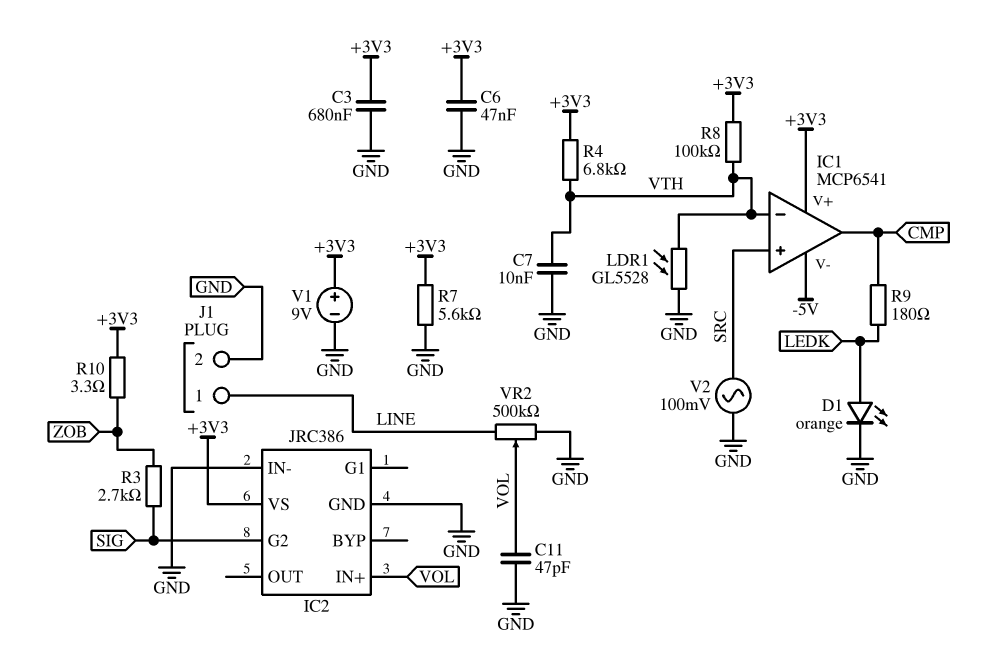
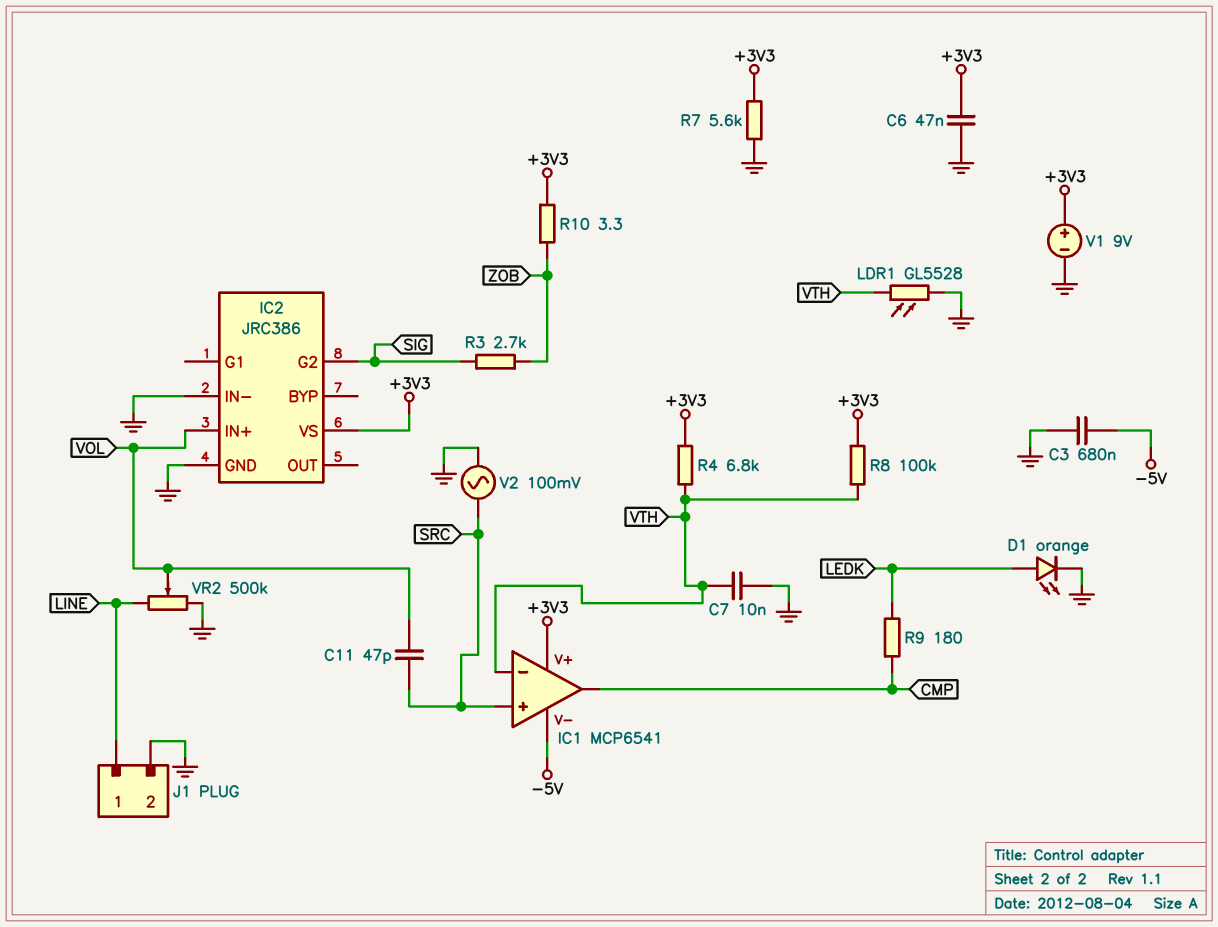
C3: 680nF (+3V3, GND) -> 680nF (-5V, GND)
C11: 47pF (GND, VOL) -> 47pF (SRC, VOL)

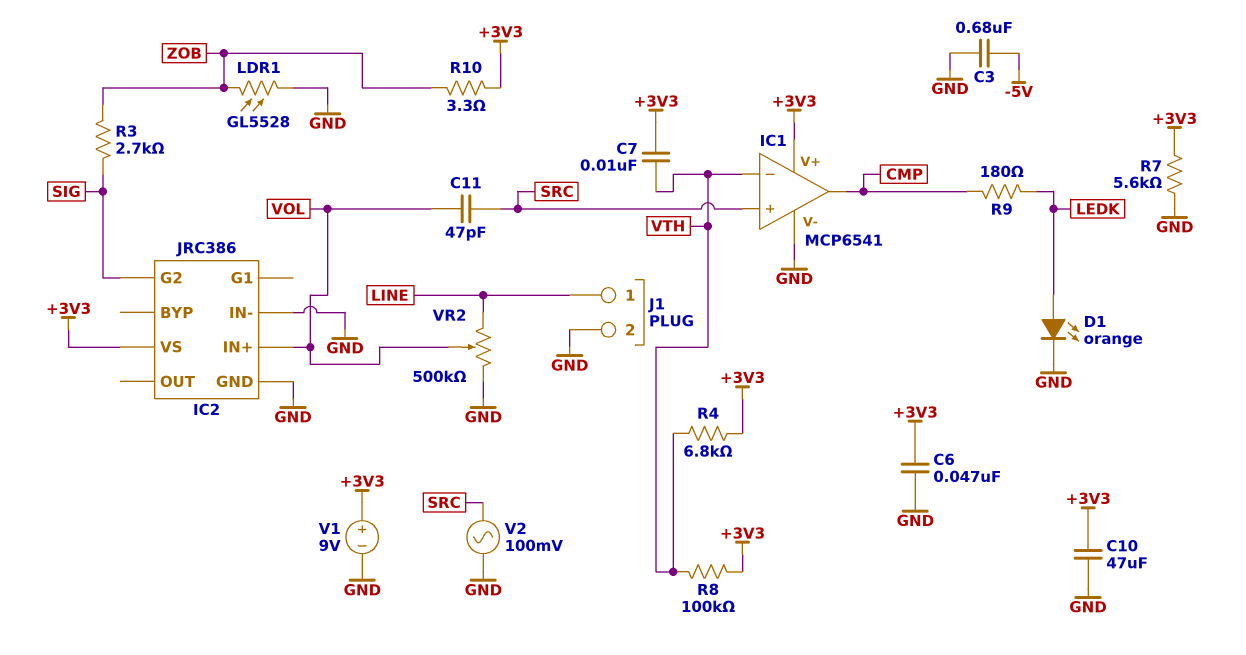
C7: 10nF (GND, VTH) -> 10nF (+3V3, VTH)
C10: none -> 47uF (+3V3, GND)
IC1 pin V-: -5V -> GND
LDR1: GL5528 (GND, VTH) -> GL5528 (GND, ZOB)

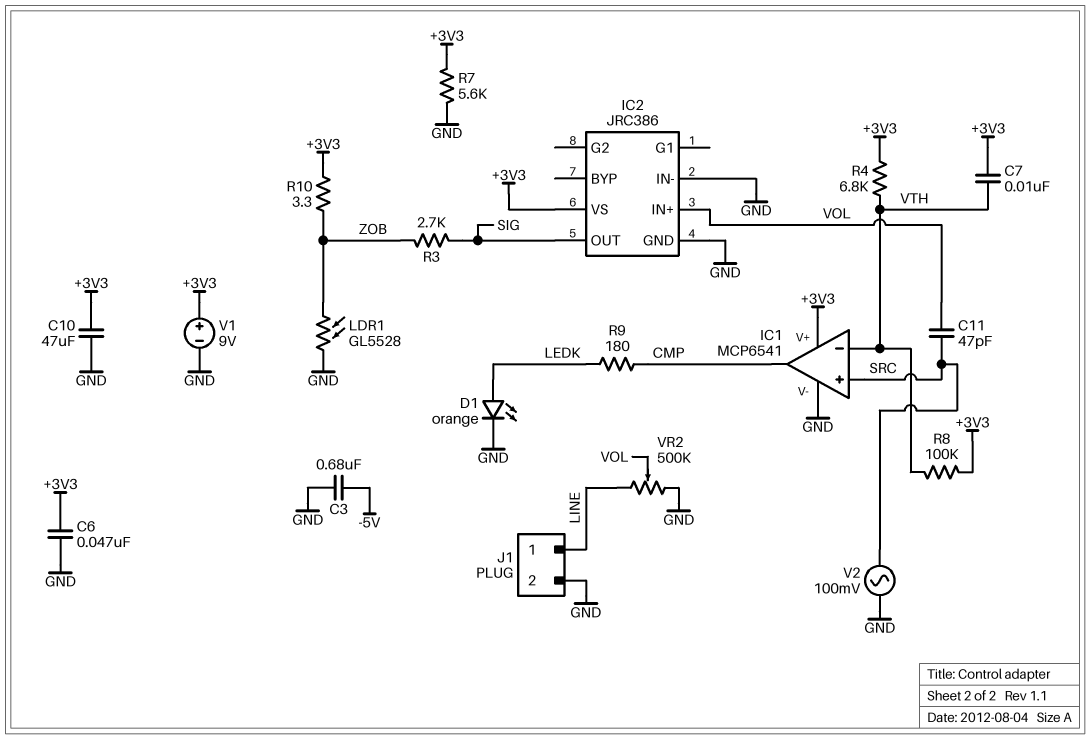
IC2 pin G2: SIG -> none
IC2 pin OUT: none -> SIG

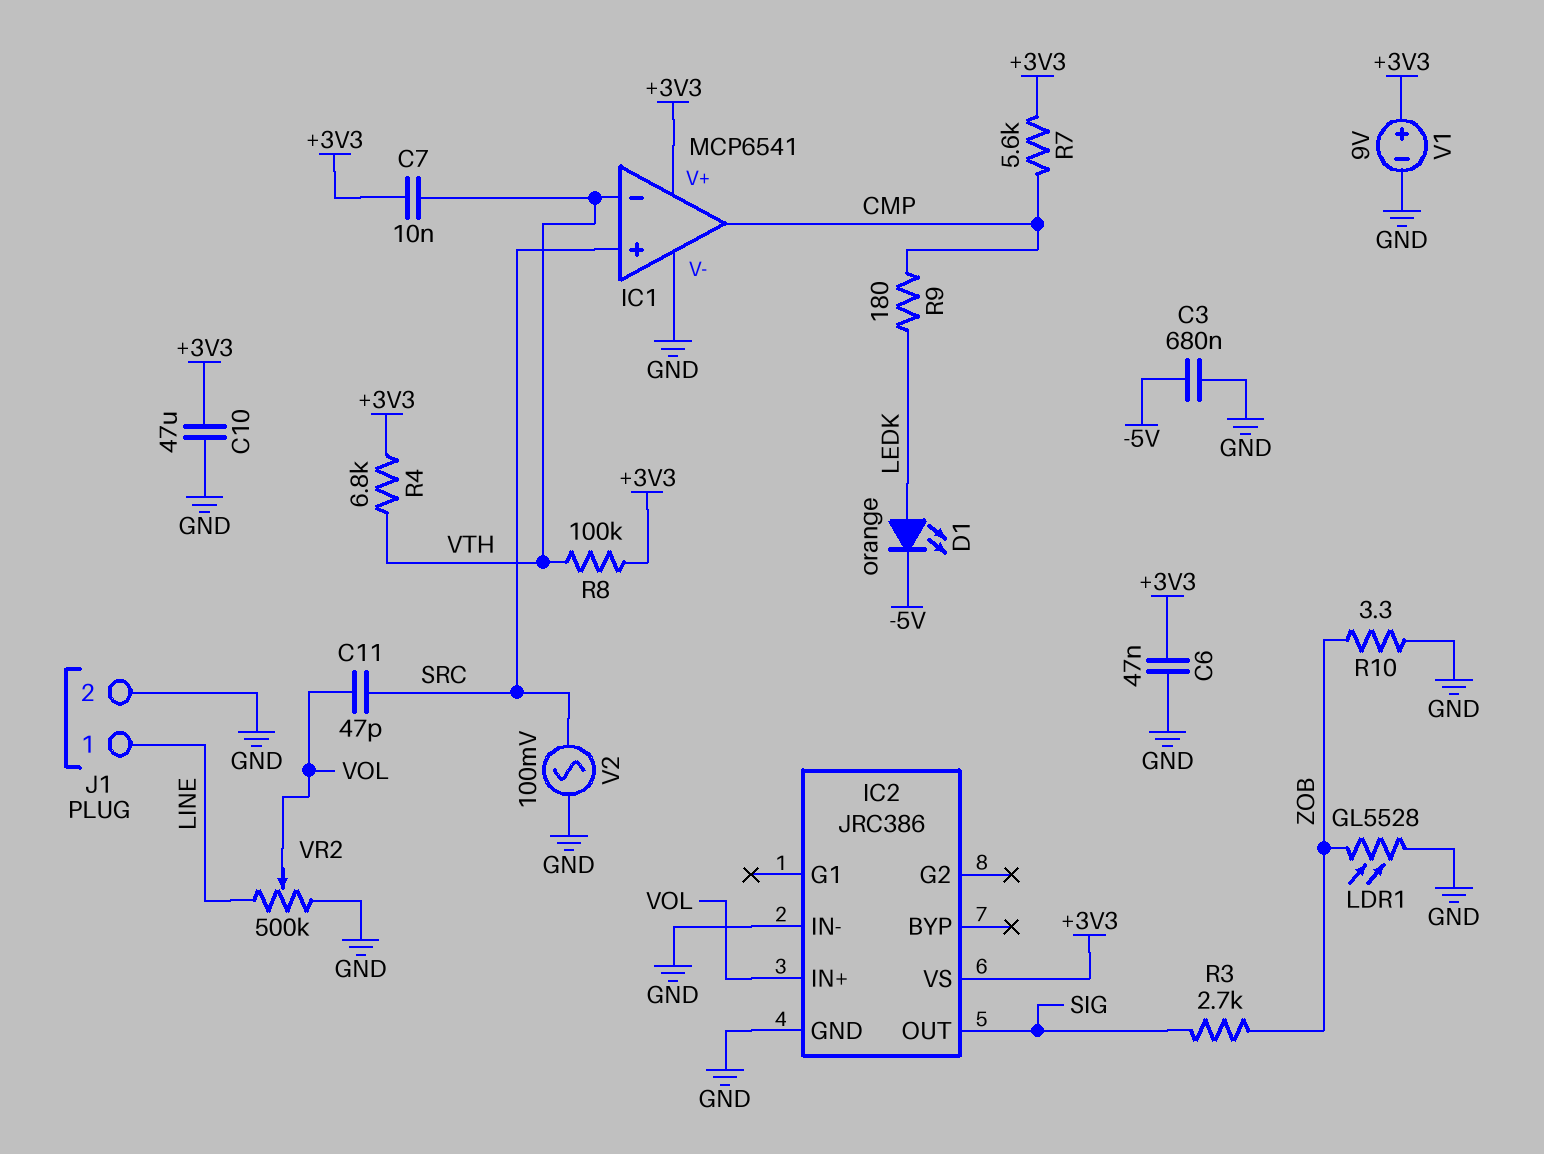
D1: LED orange (A LEDK, K GND) -> LED orange (A LEDK, K -5V)
R7: 5.6k (+3V3, GND) -> 5.6k (+3V3, CMP)
R10: 3.3 (+3V3, ZOB) -> 3.3 (GND, ZOB)

